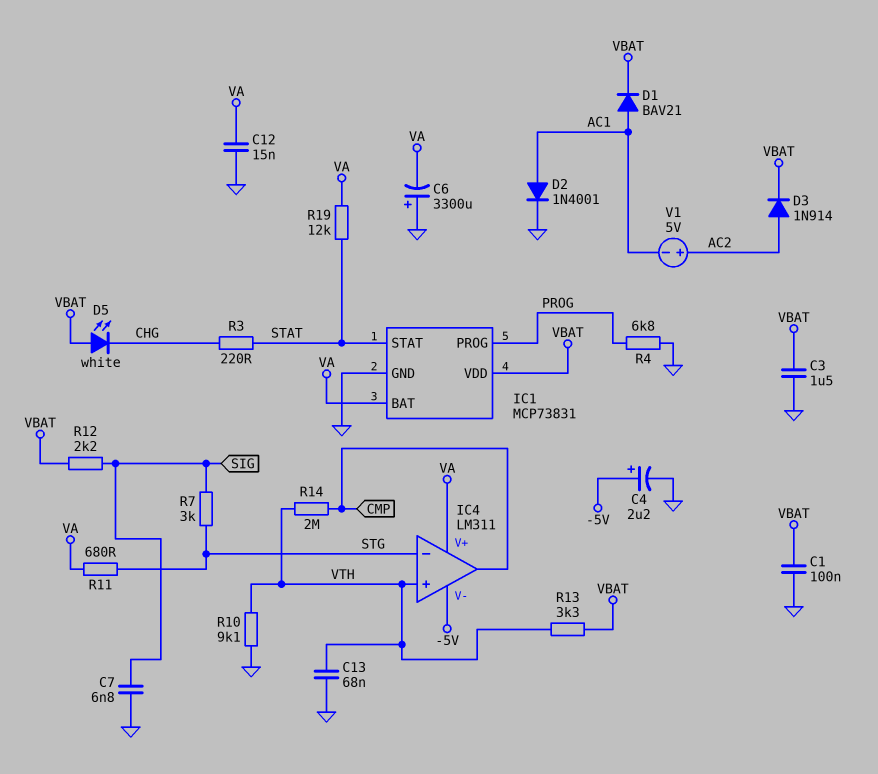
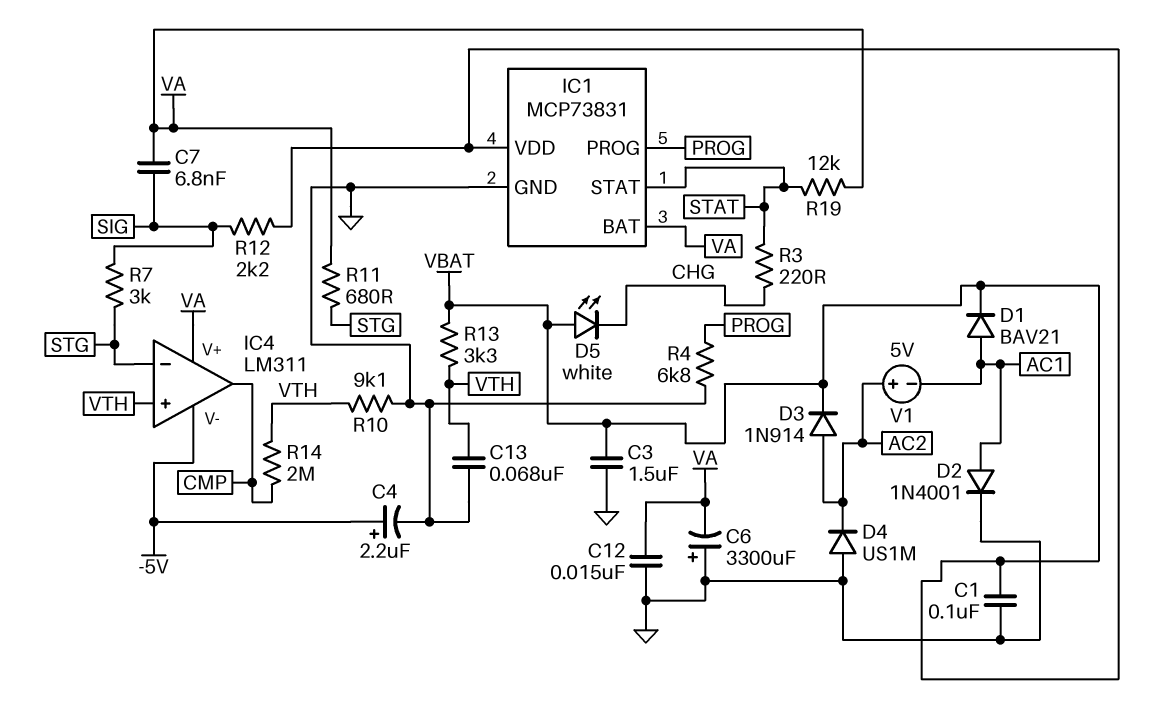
C7: 6.8nF (GND, SIG) -> 6.8nF (SIG, VA)
D4: none -> diode US1M (A GND, K AC2)

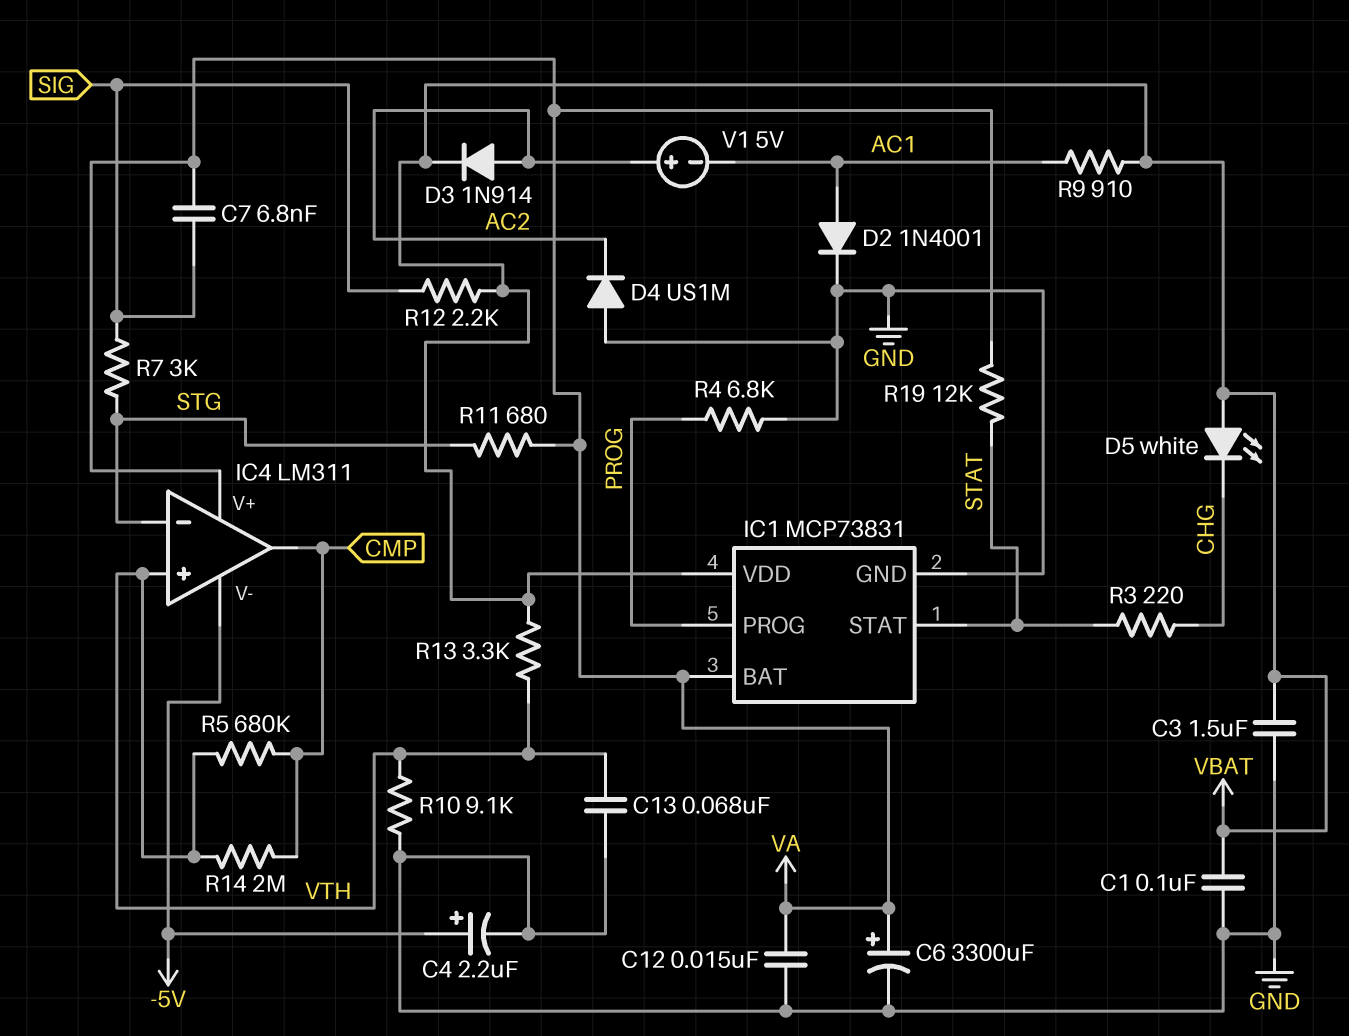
C6: 3300uF (plus GND, minus VA) -> 3300uF (plus VA, minus GND)
D1: diode BAV21 (A AC1, K VBAT) -> none
R5: none -> 680k (CMP, VTH)
R9: none -> 910 (AC1, VBAT)

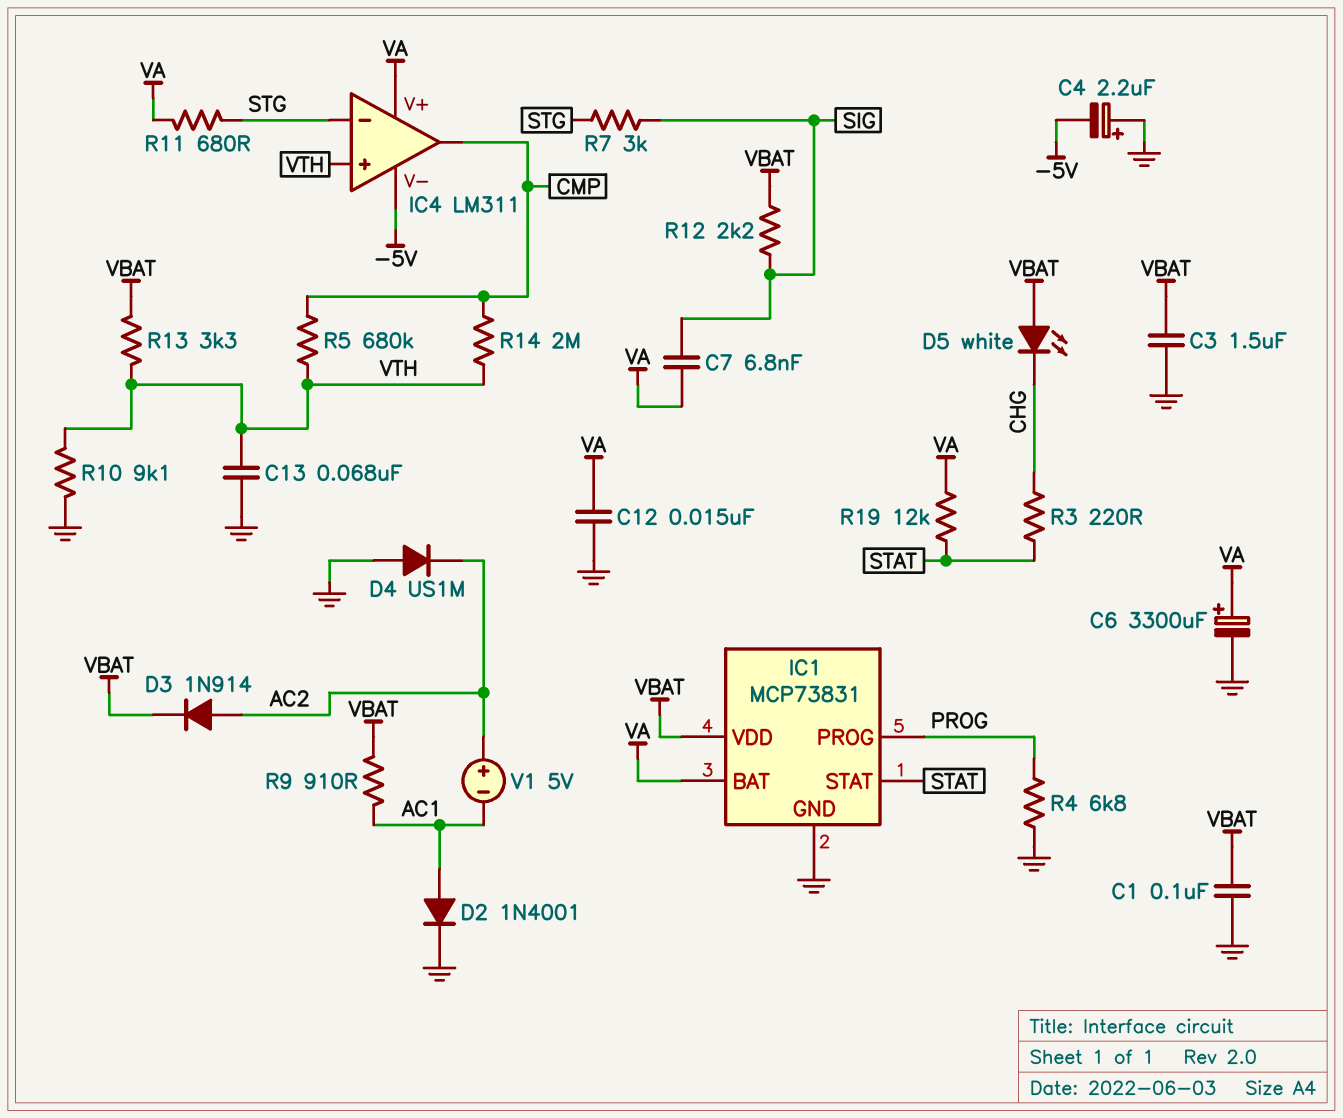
C4: 2.2uF (plus -5V, minus GND) -> 2.2uF (plus GND, minus -5V)

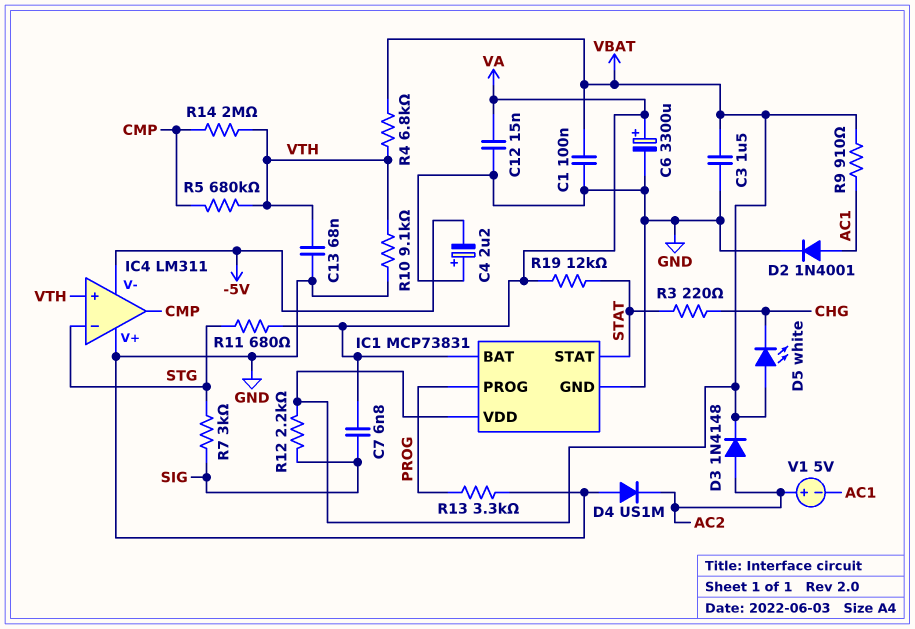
D3: diode 1N914 (A AC2, K VBAT) -> diode 1N4148 (A AC2, K VBAT)
IC4 pin V+: VA -> GND
R4: 6.8k (GND, PROG) -> 6.8k (VBAT, VTH)
R13: 3.3k (VBAT, VTH) -> 3.3k (GND, PROG)

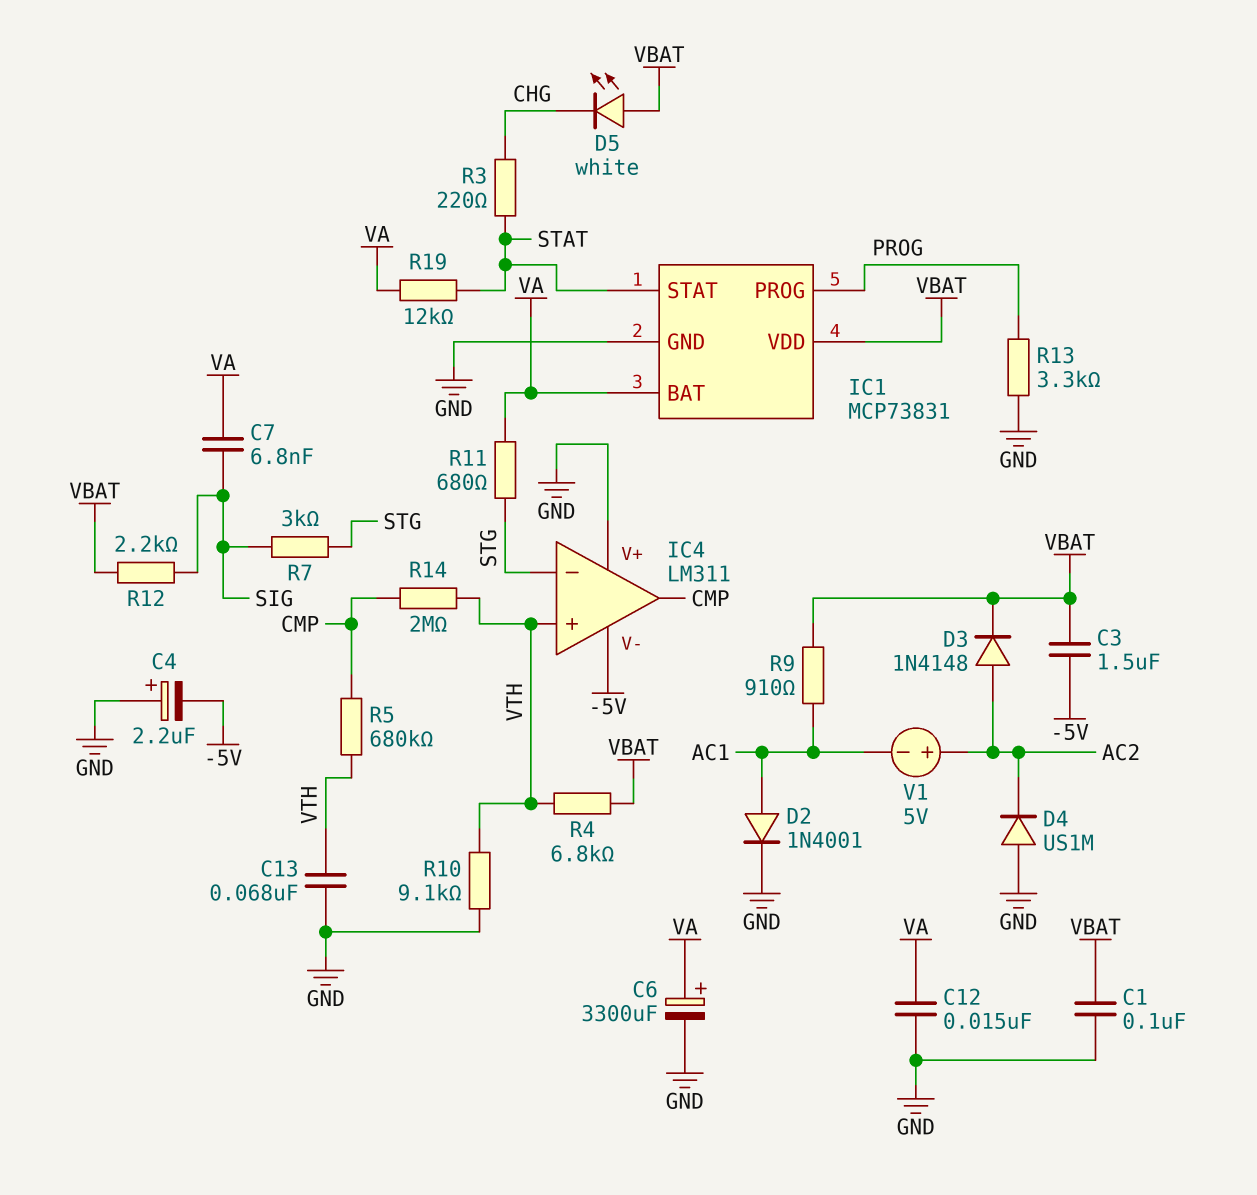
C3: 1.5uF (GND, VBAT) -> 1.5uF (-5V, VBAT)

